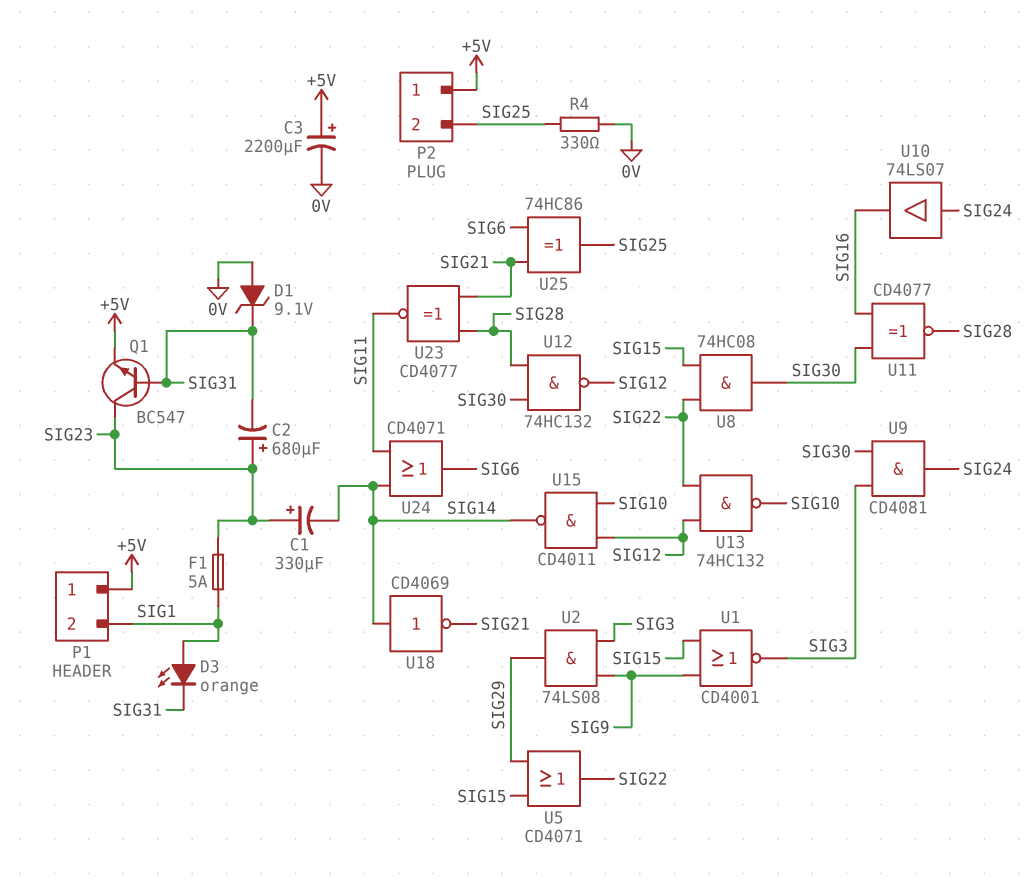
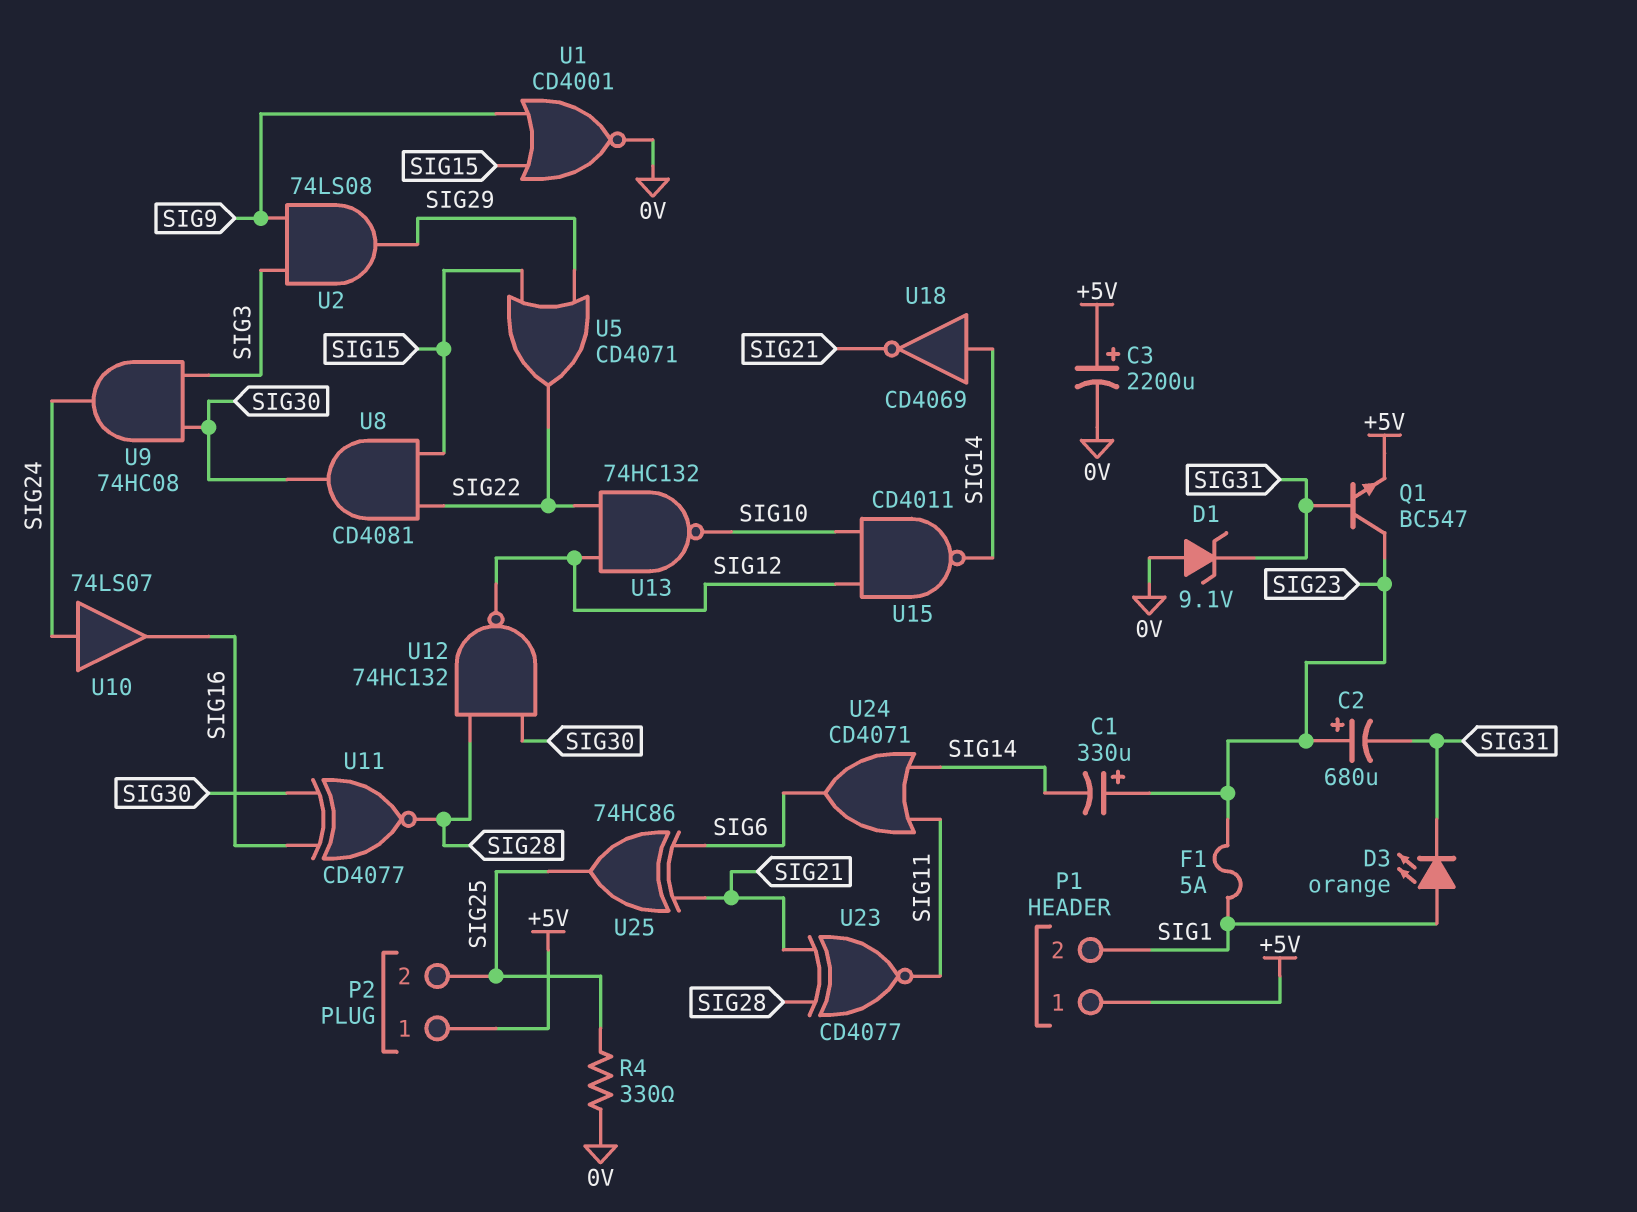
U1: NOR CD4001 (in SIG9, in SIG15, out SIG3) -> NOR CD4001 (in SIG9, in SIG15, out 0V)
U8: AND 74HC08 (in SIG15, in SIG22, out SIG30) -> AND CD4081 (in SIG15, in SIG22, out SIG30)
U9: AND CD4081 (in SIG3, in SIG30, out SIG24) -> AND 74HC08 (in SIG3, in SIG30, out SIG24)

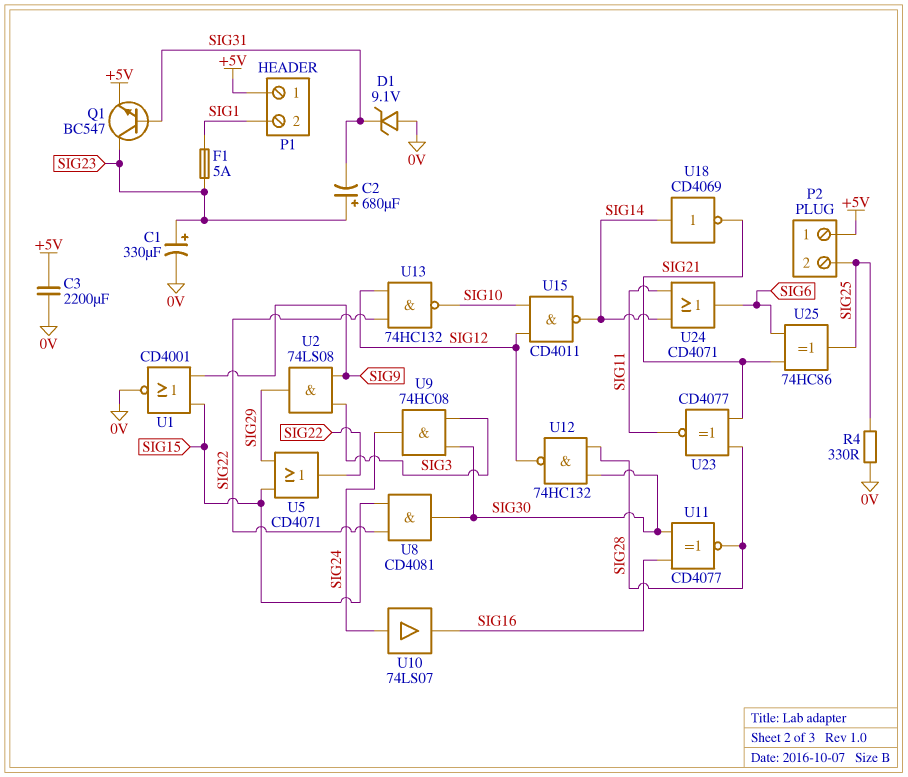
C1: 330uF (plus SIG23, minus SIG14) -> 330uF (plus SIG23, minus 0V)
C3: 2200uF (plus +5V, minus 0V) -> 2200uF (+5V, 0V)
D3: LED orange (A SIG1, K SIG31) -> none

